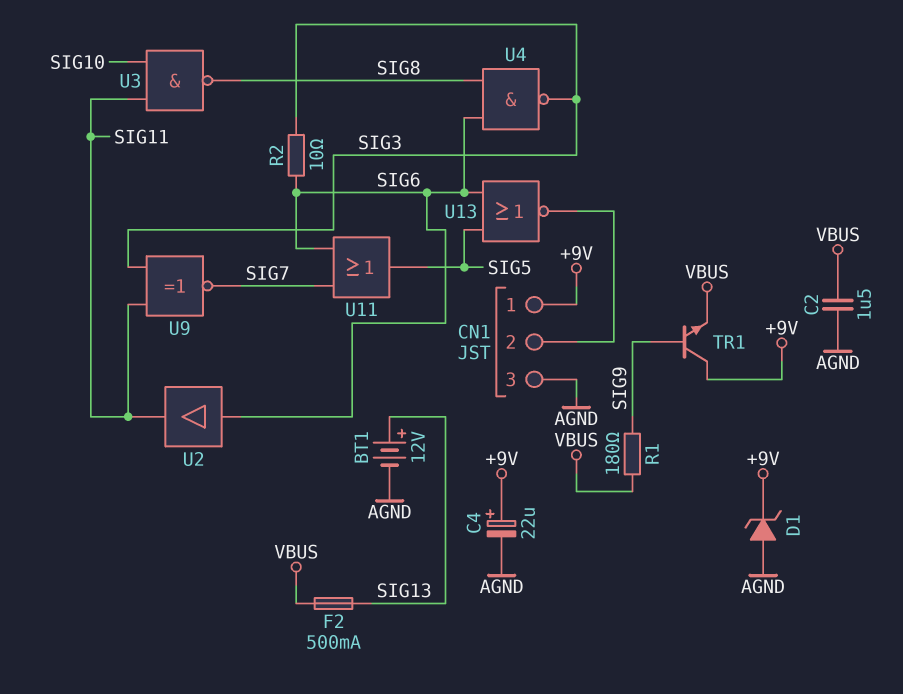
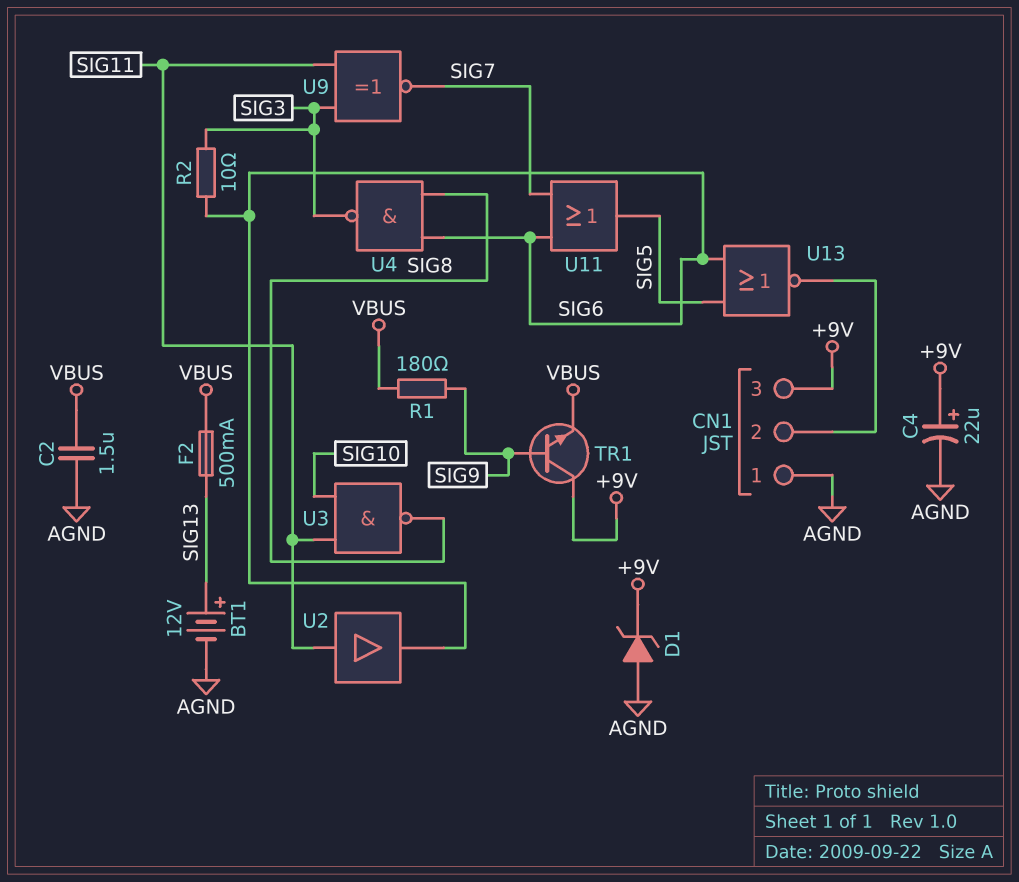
CN1 pin 1: +9V -> AGND
CN1 pin 3: AGND -> +9V
U2: buffer (in SIG6, out SIG11) -> buffer (in SIG11, out SIG6)

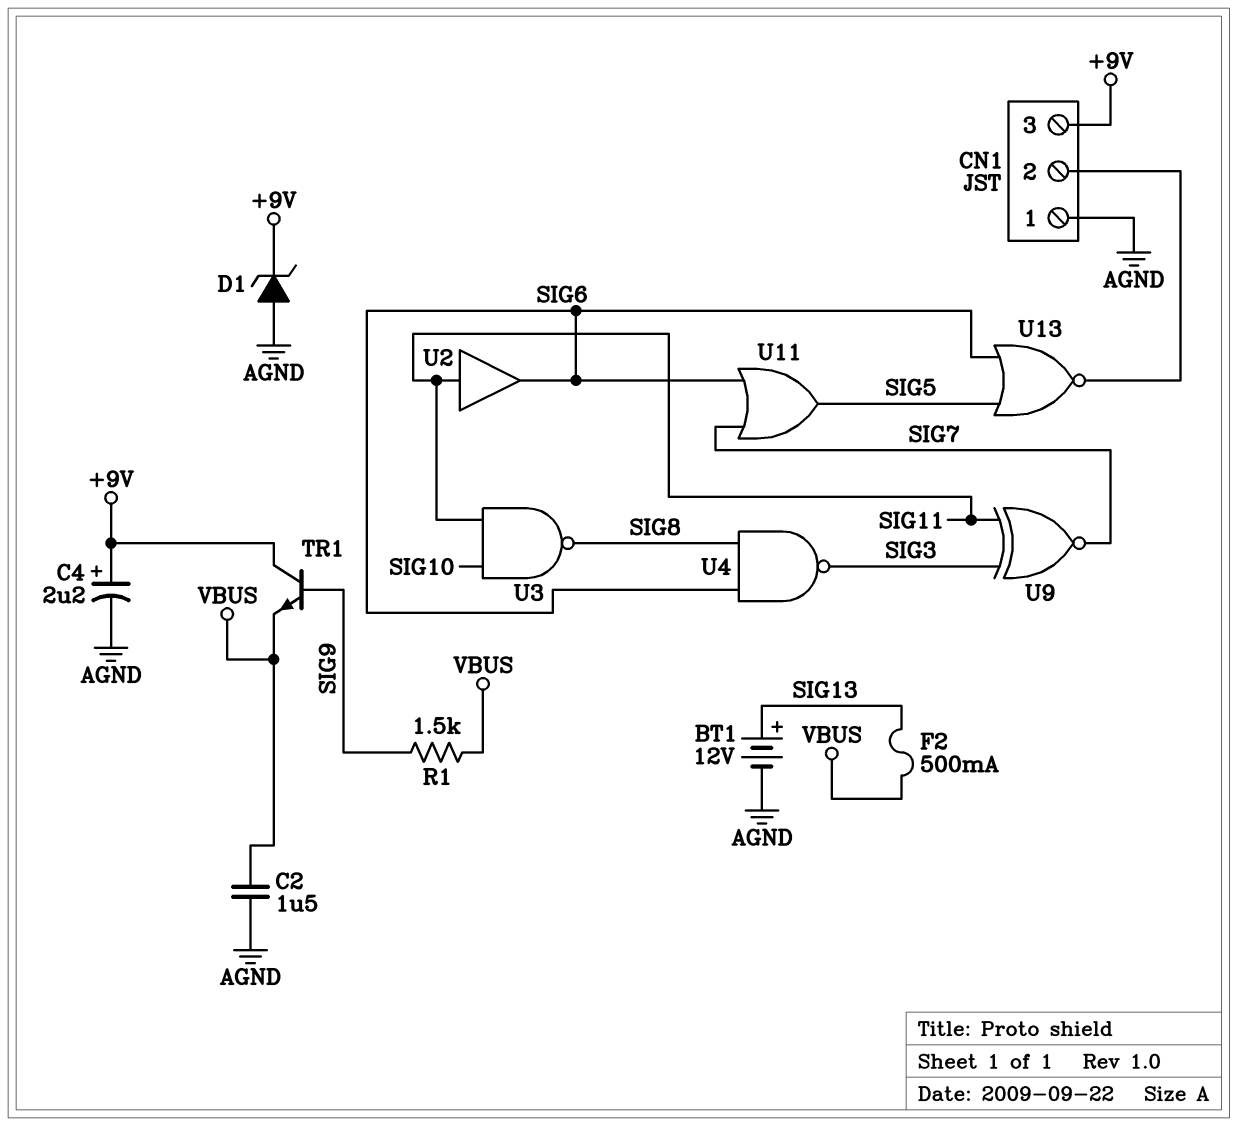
C4: 22uF (plus +9V, minus AGND) -> 2.2uF (plus +9V, minus AGND)
R1: 180 (SIG9, VBUS) -> 1.5k (SIG9, VBUS)
R2: 10 (SIG3, SIG6) -> none

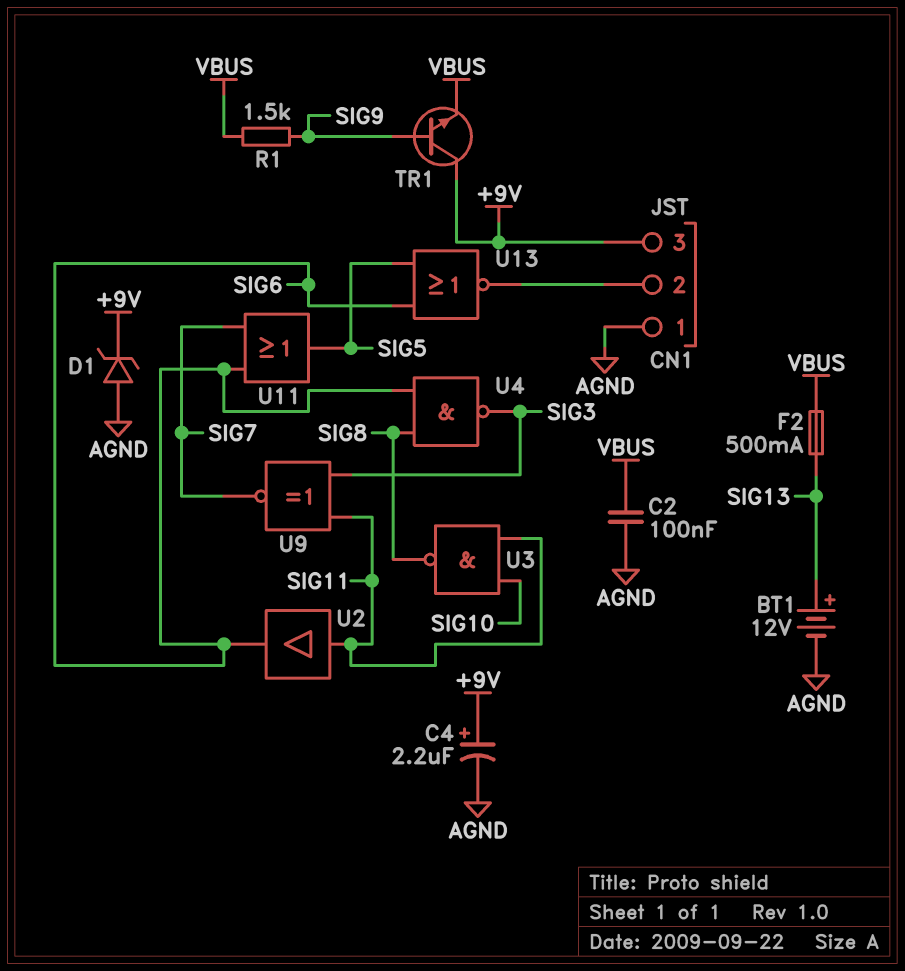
C2: 1.5uF (AGND, VBUS) -> 100nF (AGND, VBUS)

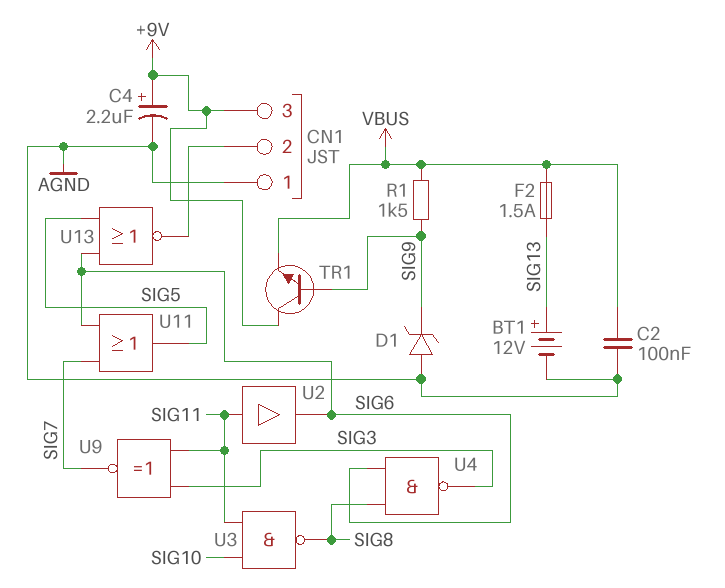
D1: zener (A AGND, K +9V) -> zener (A AGND, K SIG9)
F2: 500mA (SIG13, VBUS) -> 1.5A (SIG13, VBUS)

